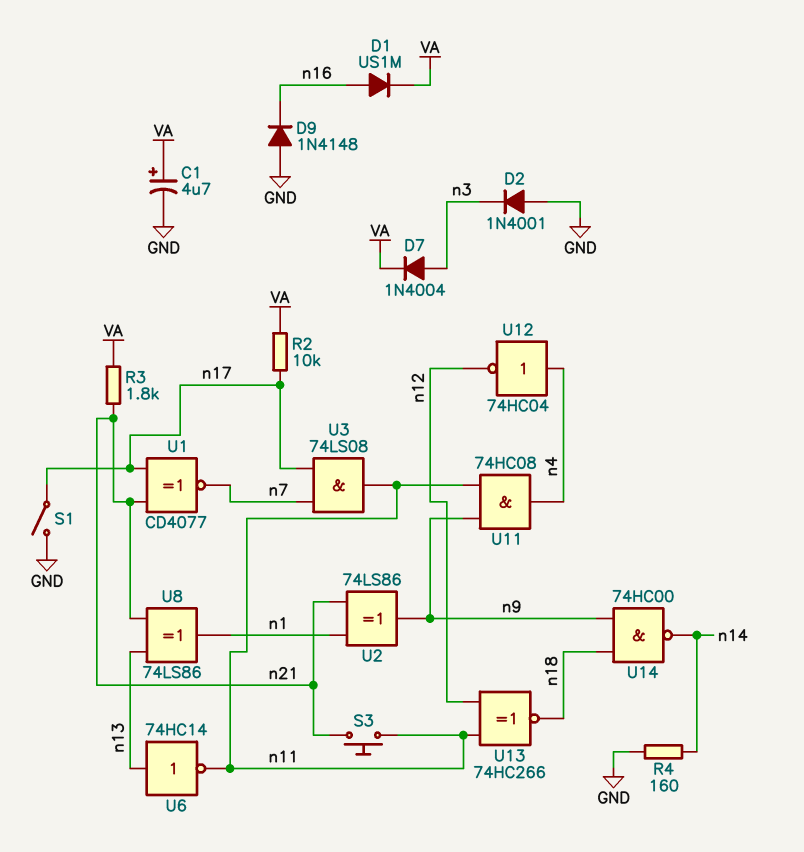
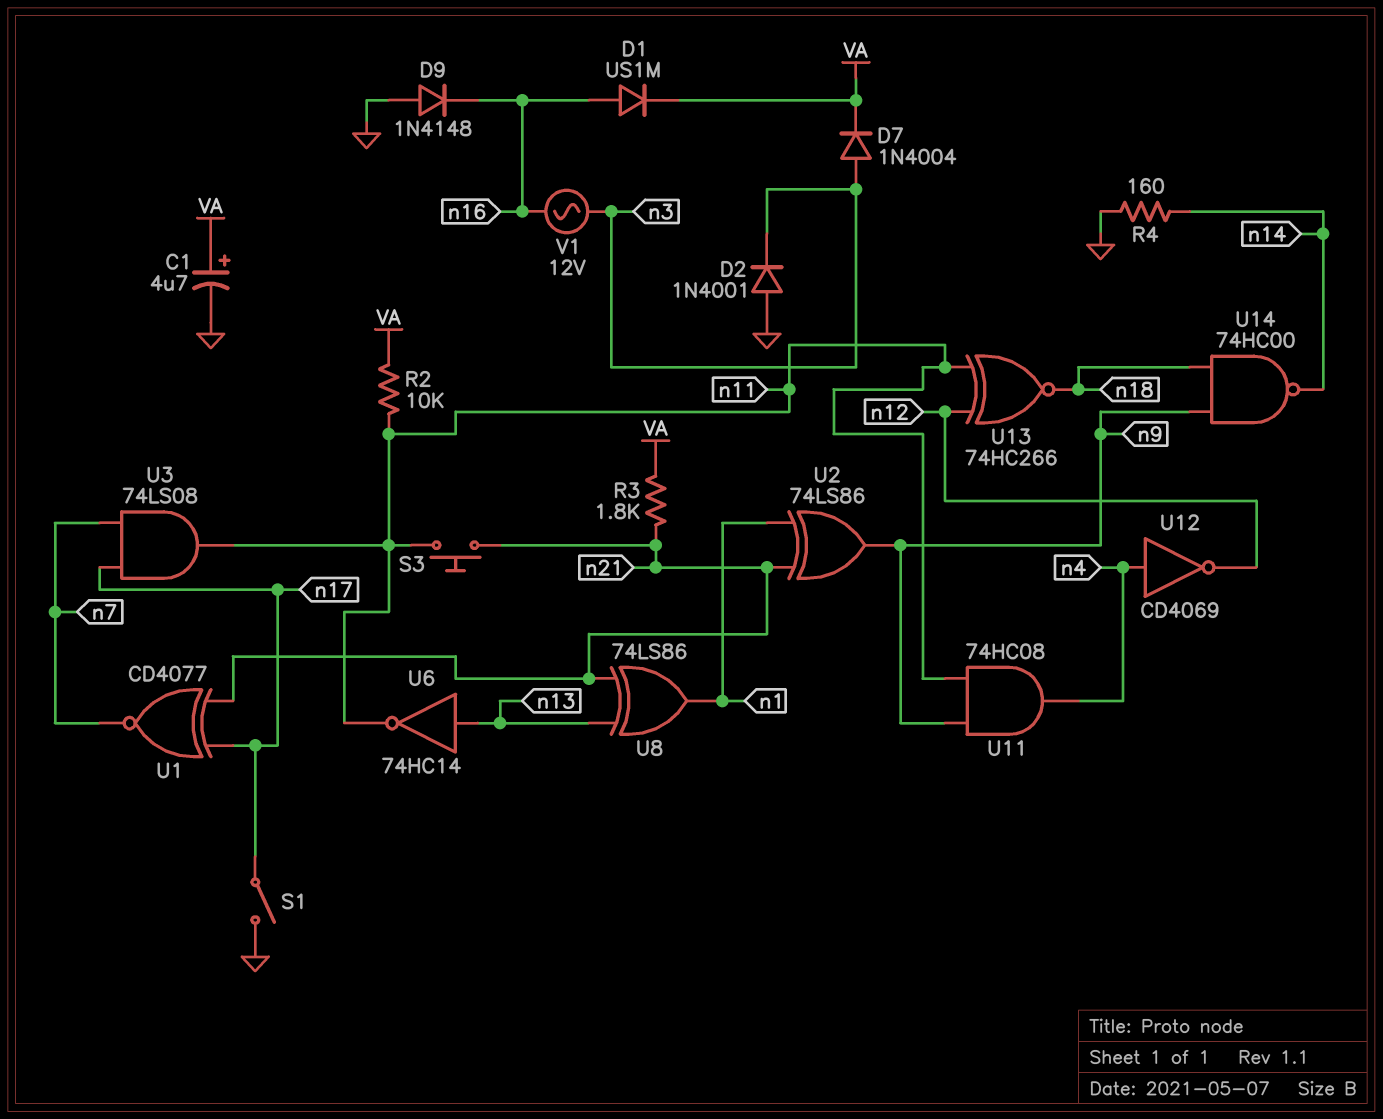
R2: 10k (VA, n17) -> 10k (VA, n11)
U12: NOT 74HC04 (in n4, out n12) -> NOT CD4069 (in n4, out n12)
V1: none -> AC 12V (n3, n16)

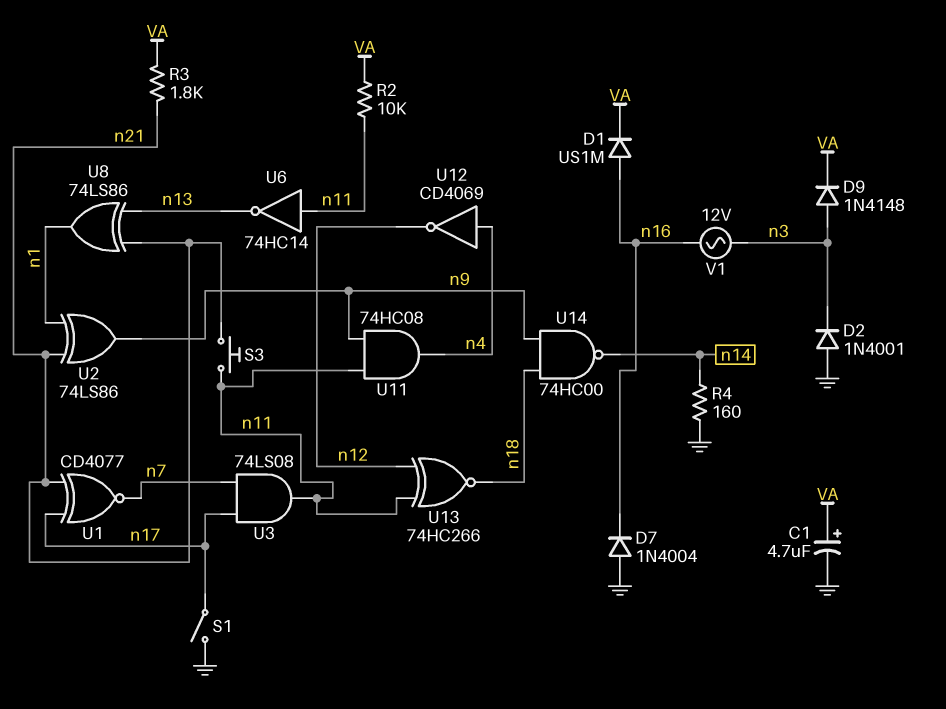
D7: diode 1N4004 (A n3, K VA) -> diode 1N4004 (A GND, K n16)
D9: diode 1N4148 (A GND, K n16) -> diode 1N4148 (A n3, K VA)
U6: NOT 74HC14 (in n13, out n11) -> NOT 74HC14 (in n11, out n13)

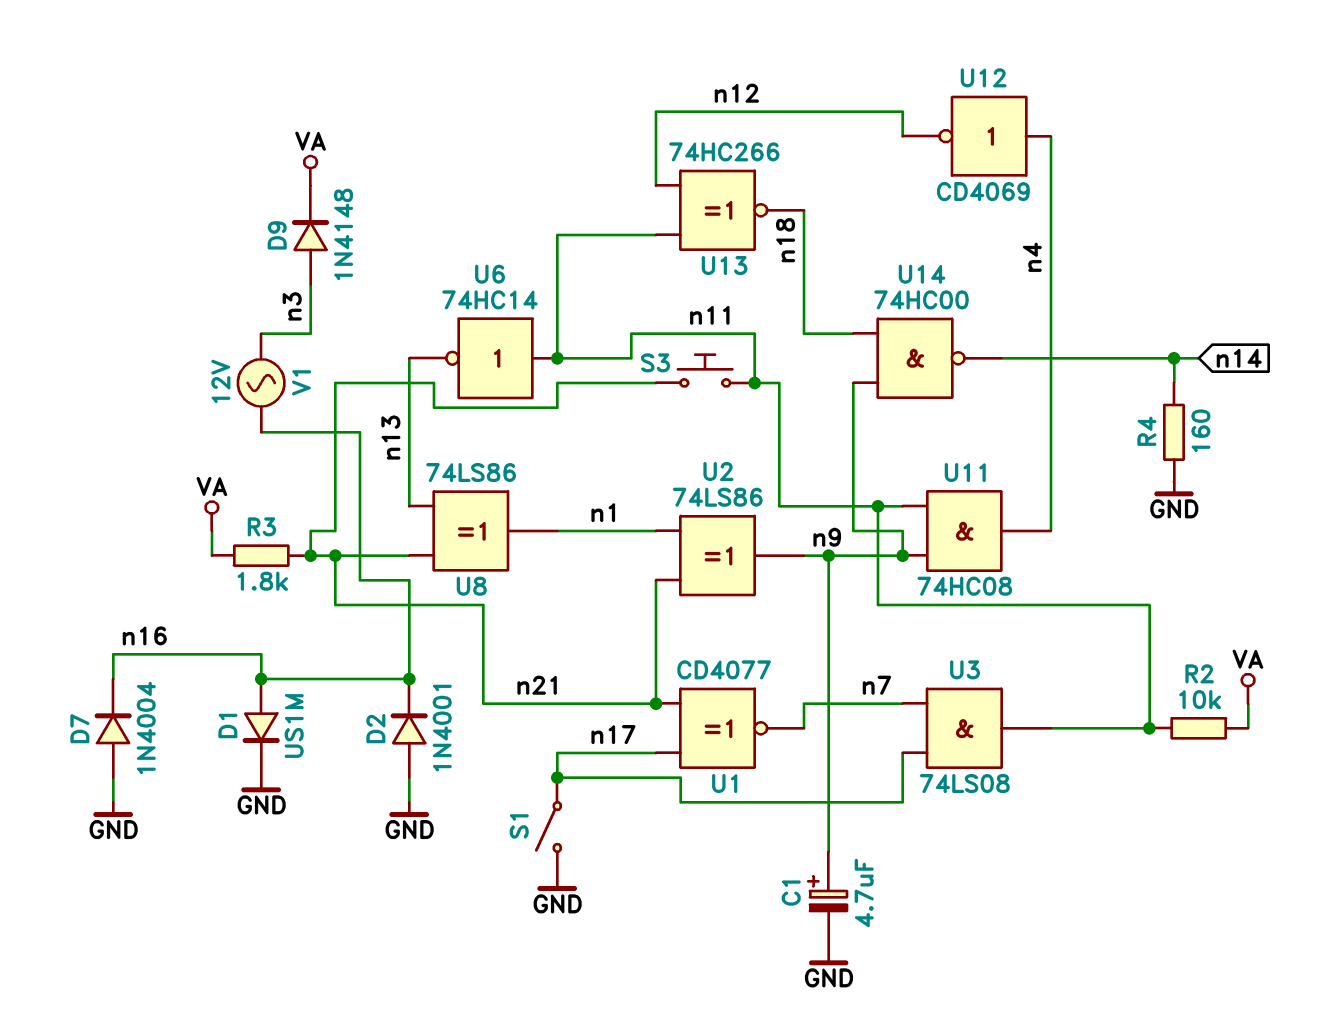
C1: 4.7uF (plus VA, minus GND) -> 4.7uF (plus n9, minus GND)
D1: diode US1M (A n16, K VA) -> diode US1M (A n16, K GND)
D2: diode 1N4001 (A GND, K n3) -> diode 1N4001 (A GND, K n16)

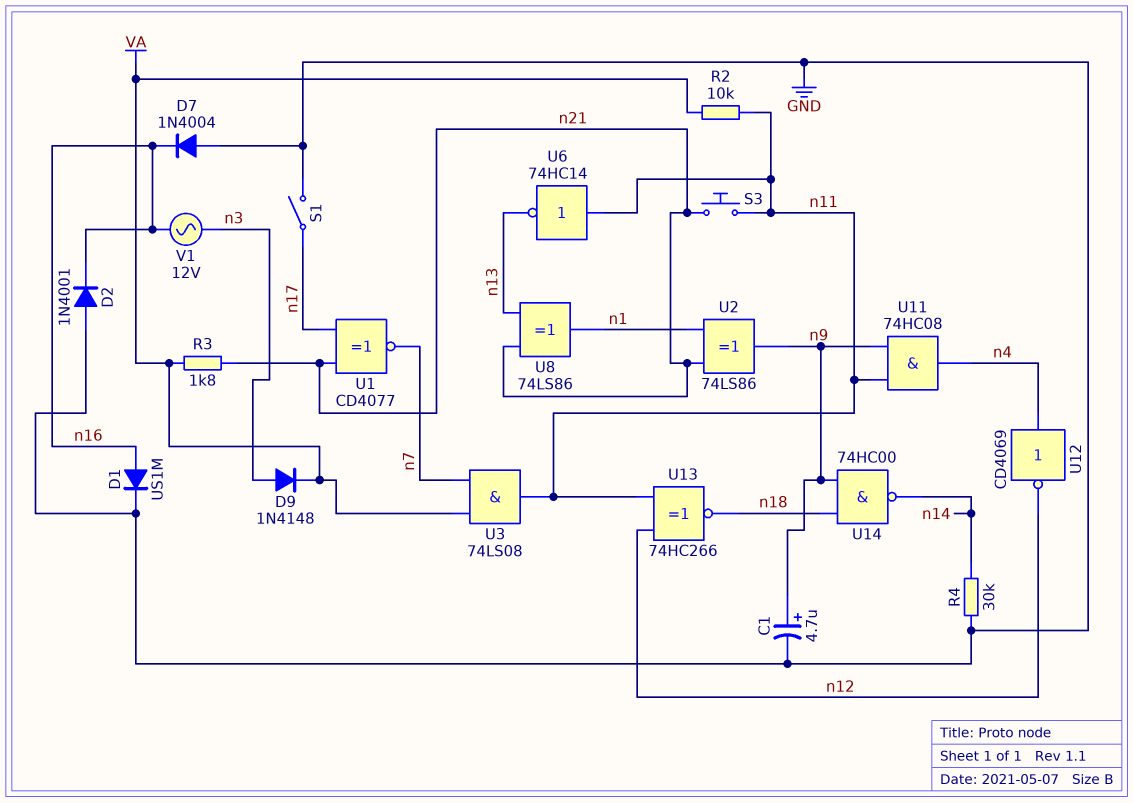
R4: 160 (GND, n14) -> 30k (GND, n14)
U3: AND 74LS08 (in n7, in n17, out n11) -> AND 74LS08 (in VA, in n7, out n11)

